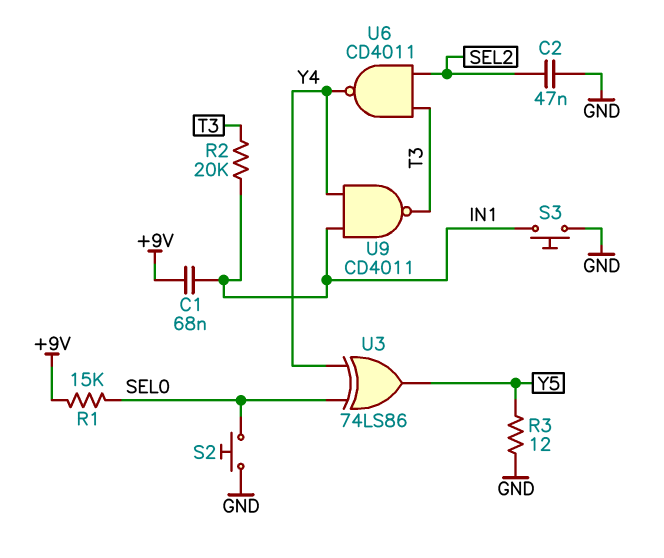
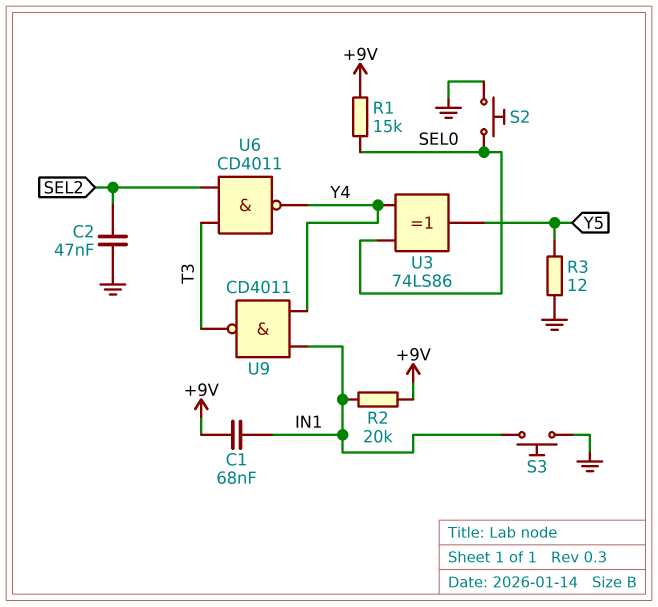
R2: 20k (IN1, T3) -> 20k (+9V, IN1)

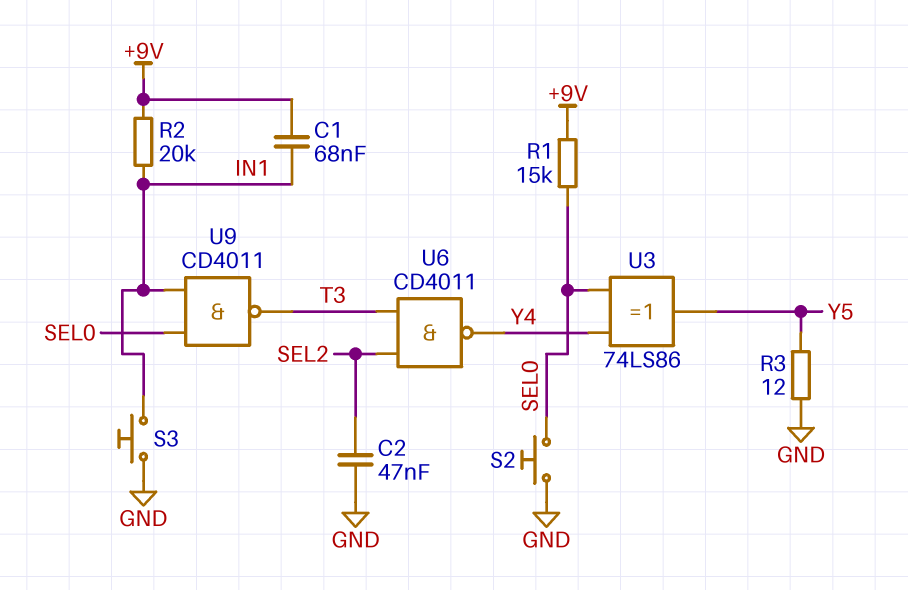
U9: NAND CD4011 (in IN1, in Y4, out T3) -> NAND CD4011 (in IN1, in SEL0, out T3)

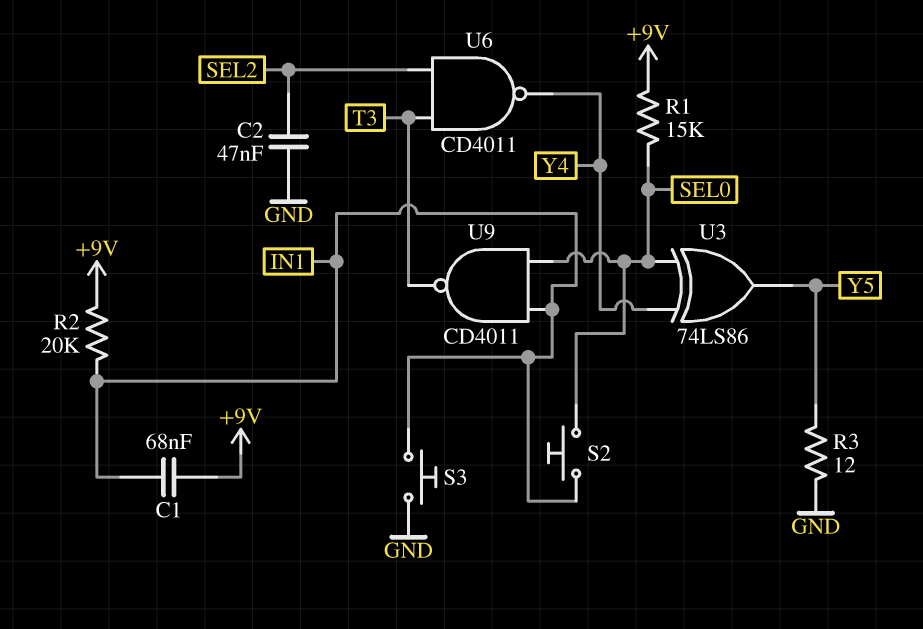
S2: button (GND, SEL0) -> button (IN1, SEL0)

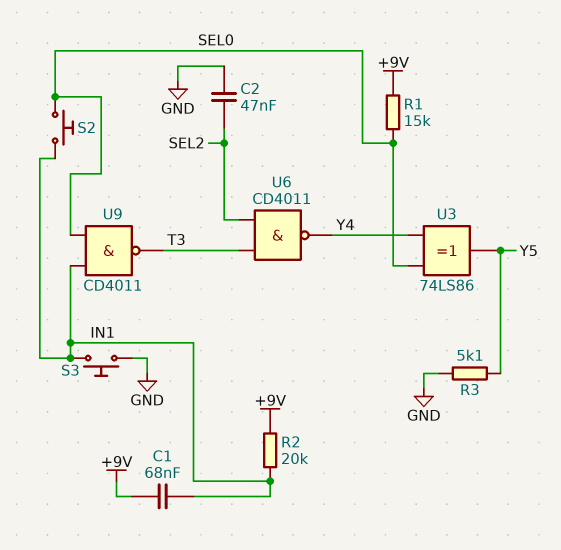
R3: 12 (GND, Y5) -> 5.1k (GND, Y5)

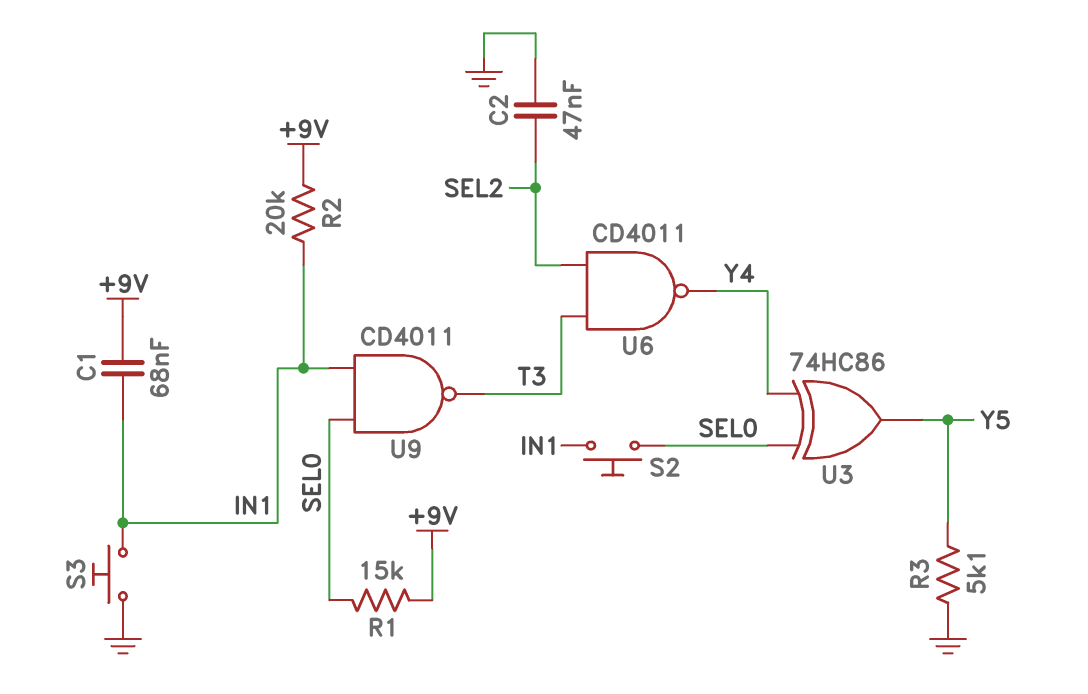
U3: XOR 74LS86 (in SEL0, in Y4, out Y5) -> XOR 74HC86 (in SEL0, in Y4, out Y5)

